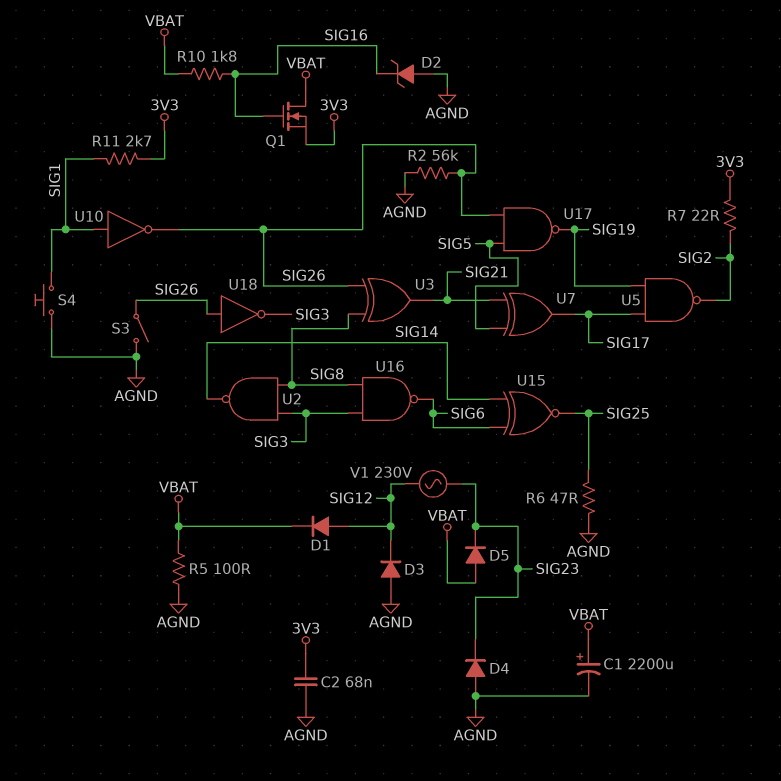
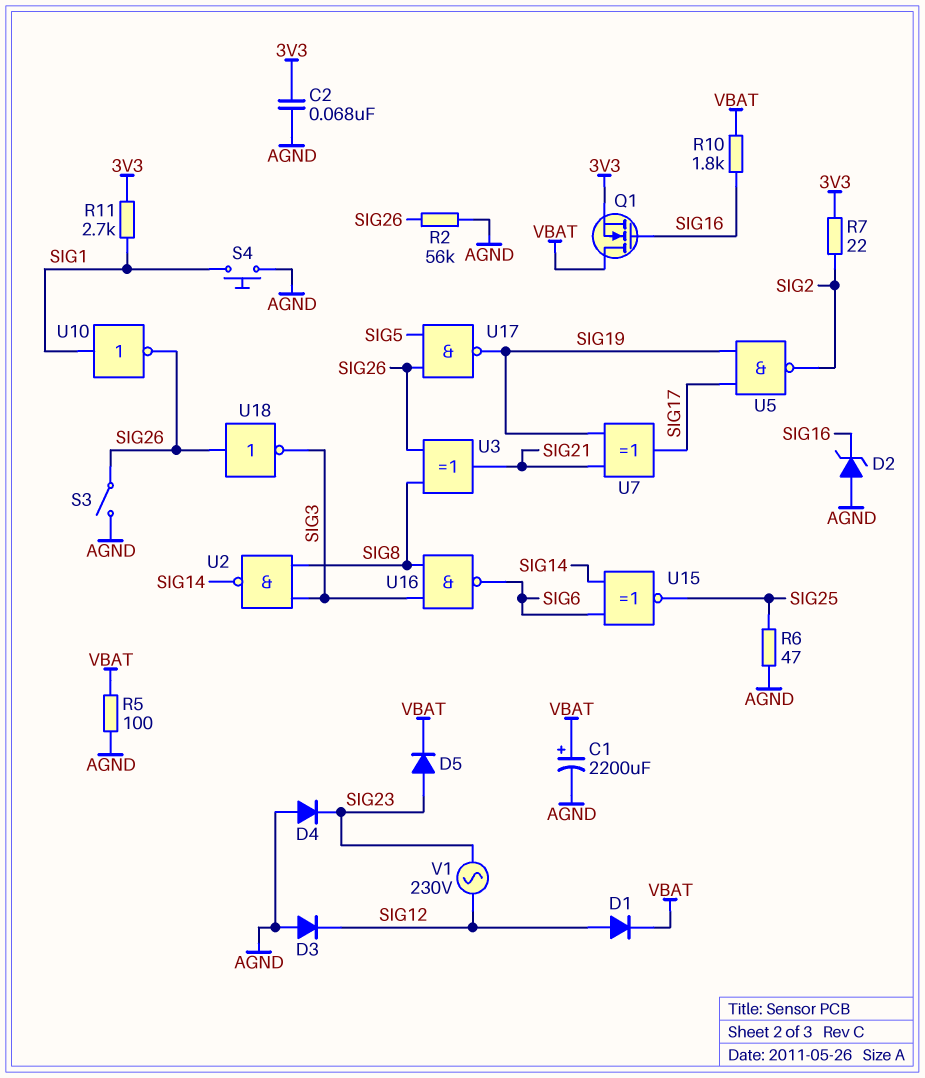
D5: diode (A VBAT, K SIG23) -> diode (A SIG23, K VBAT)
U7: XOR (in SIG5, in SIG21, out SIG17) -> XOR (in SIG19, in SIG21, out SIG17)

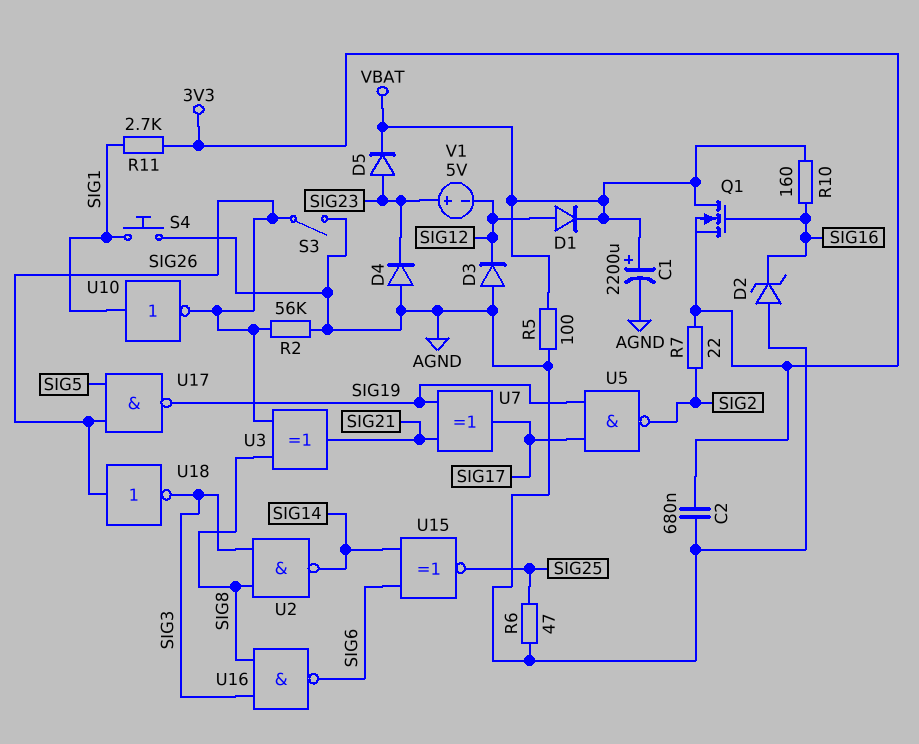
C2: 68nF (3V3, AGND) -> 680nF (3V3, AGND)
R10: 1.8k (SIG16, VBAT) -> 160 (SIG16, VBAT)
V1: AC 230V (SIG12, SIG23) -> 5V (plus SIG23, minus SIG12)

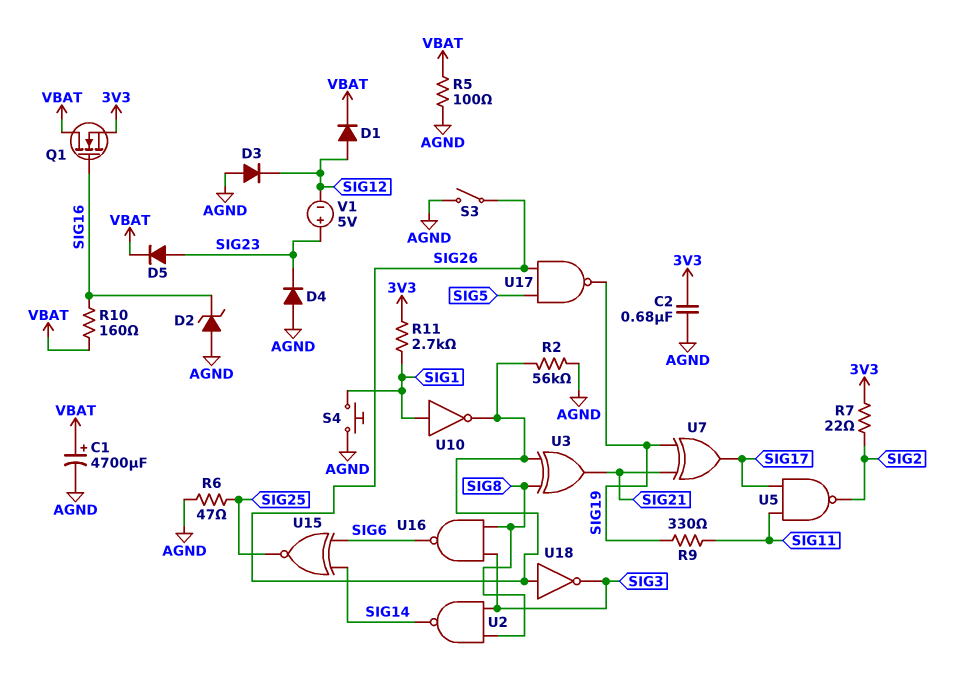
C1: 2200uF (plus VBAT, minus AGND) -> 4700uF (plus VBAT, minus AGND)
R9: none -> 330 (SIG11, SIG19)
U5: NAND (in SIG17, in SIG19, out SIG2) -> NAND (in SIG11, in SIG17, out SIG2)

